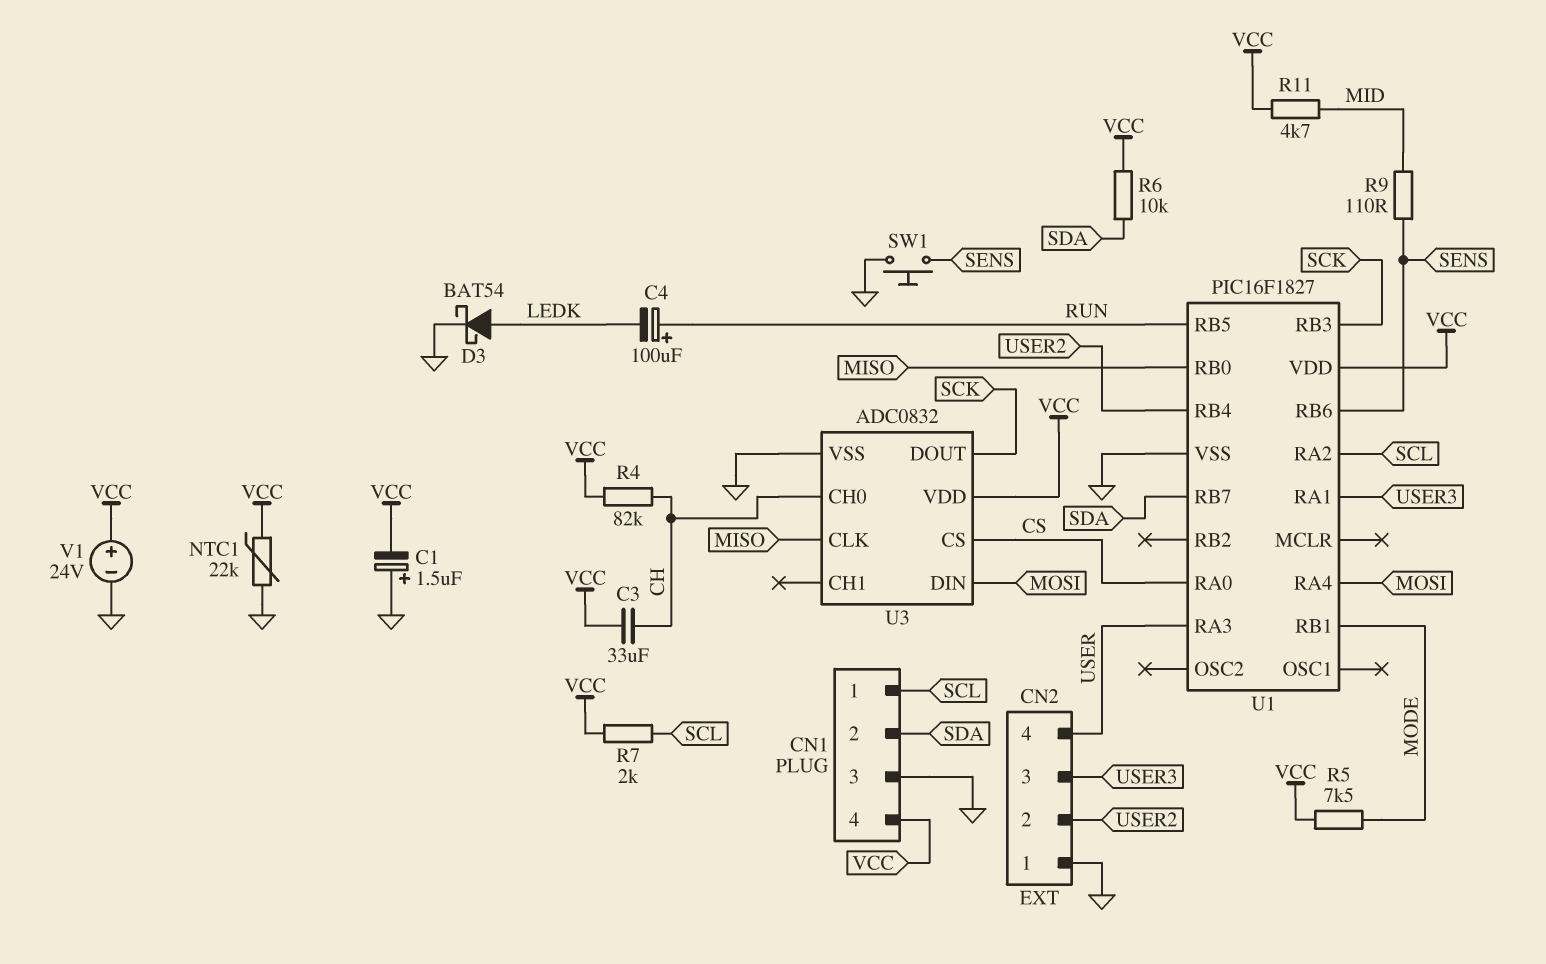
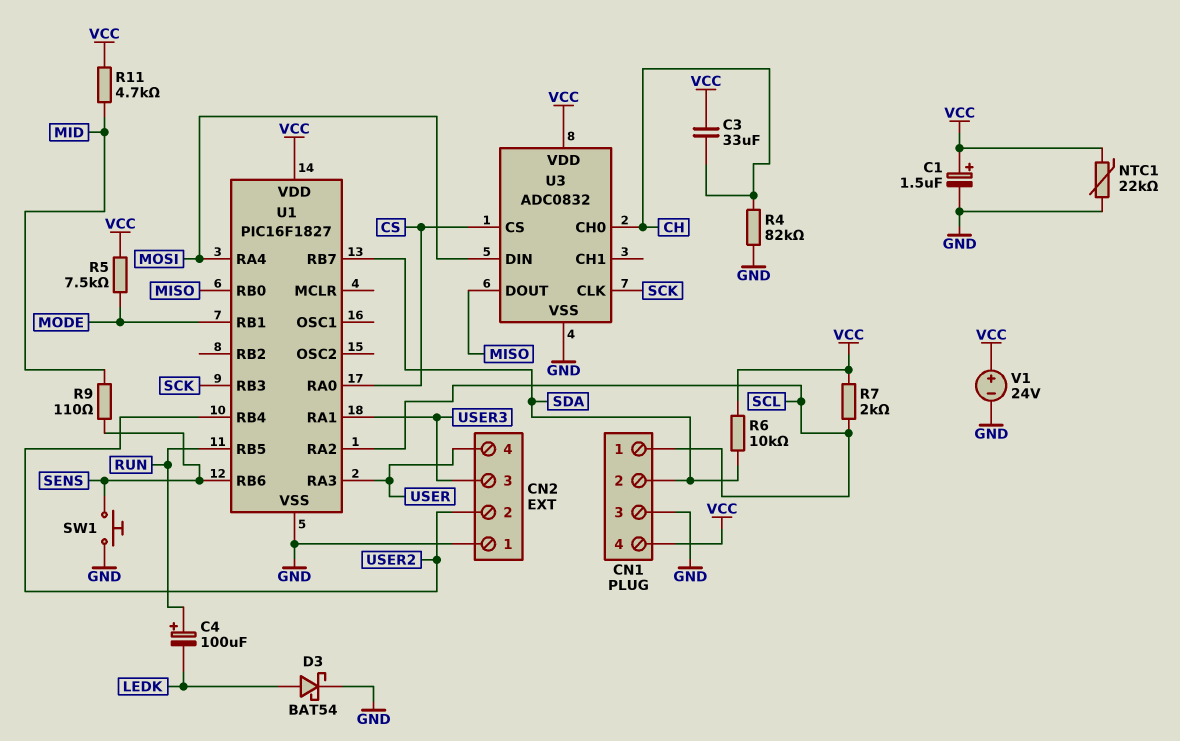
C1: 1.5uF (plus GND, minus VCC) -> 1.5uF (plus VCC, minus GND)
R4: 82k (CH, VCC) -> 82k (CH, GND)
U3 pin CLK: MISO -> SCK
U3 pin DOUT: SCK -> MISO

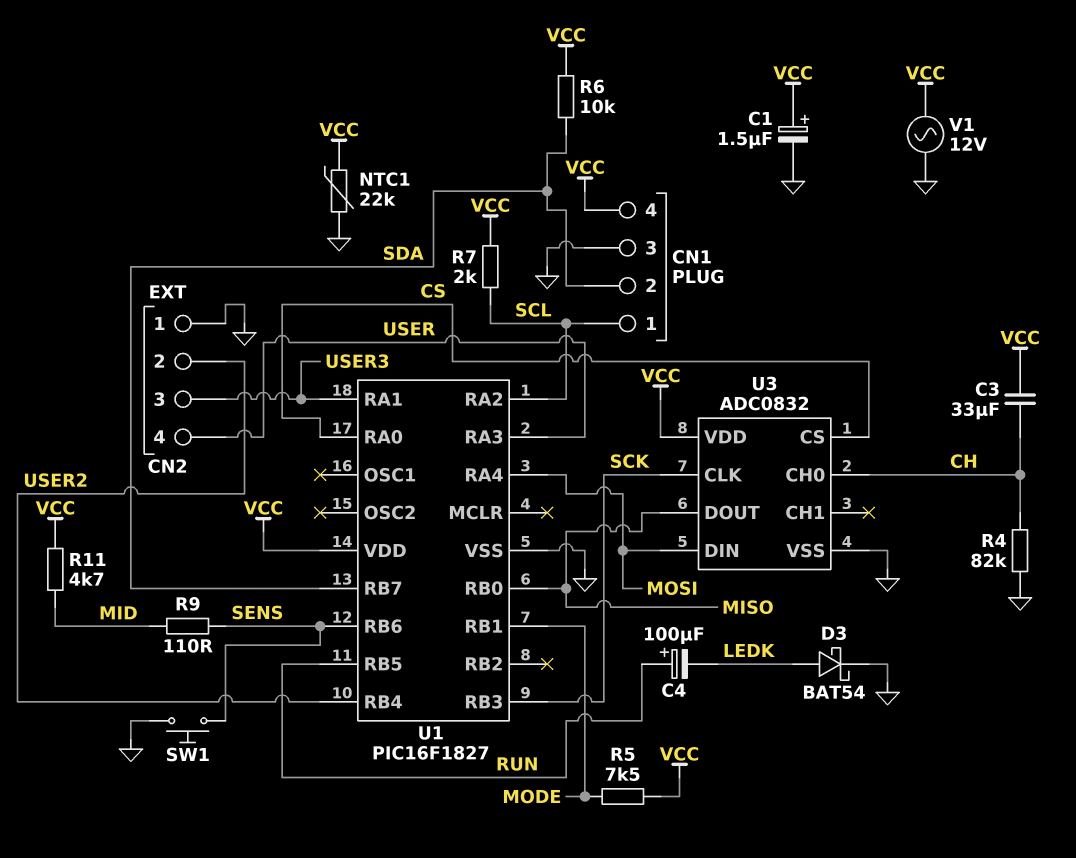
V1: 24V (plus VCC, minus GND) -> AC 12V (GND, VCC)

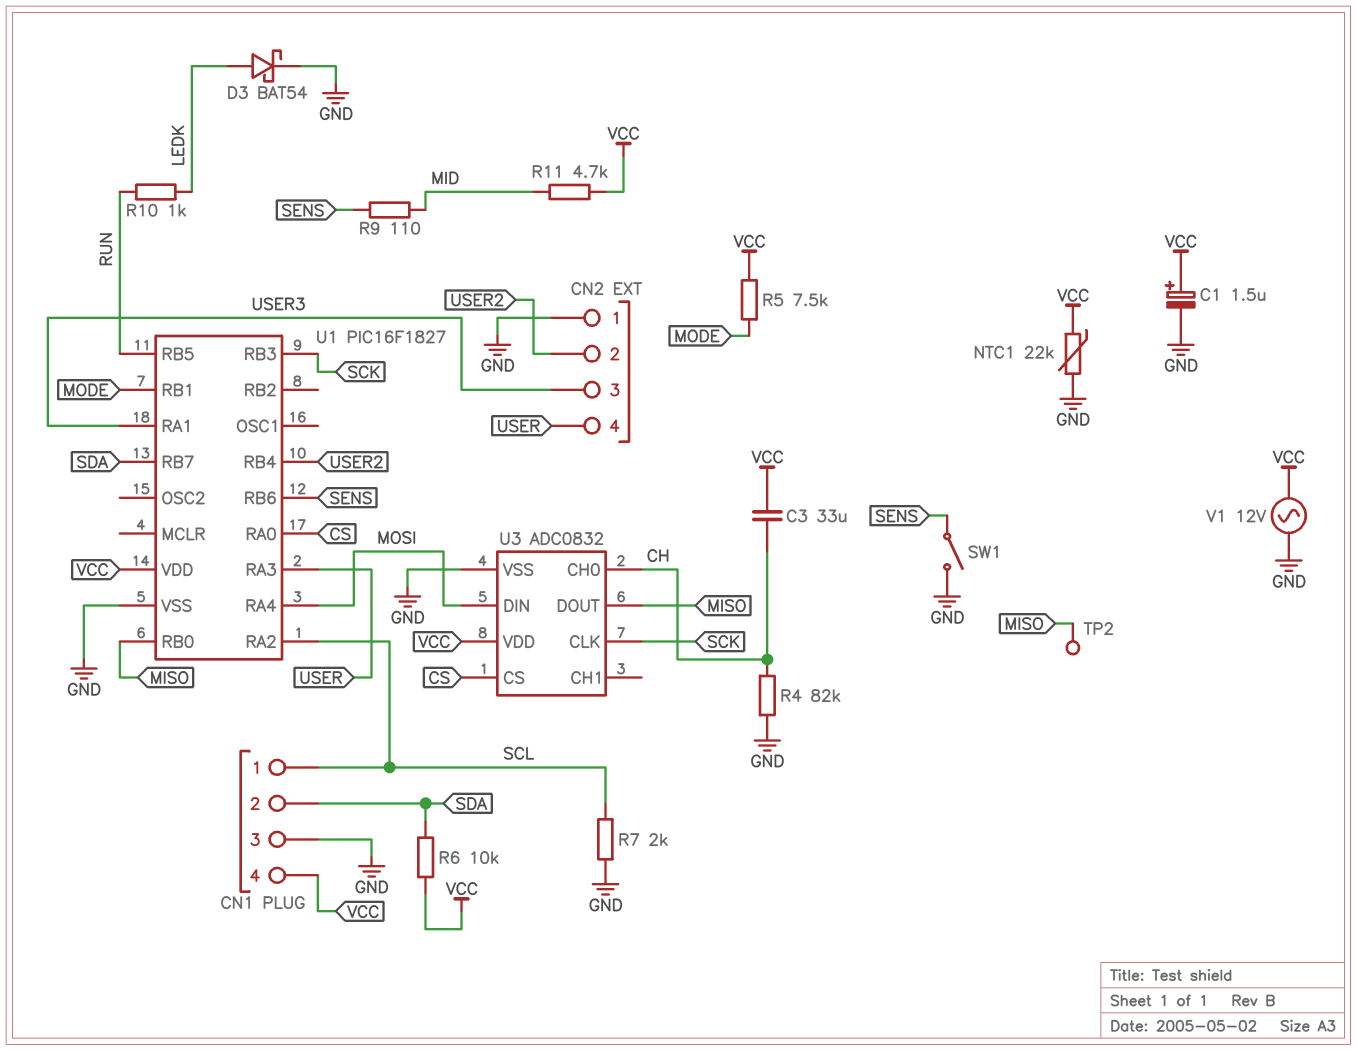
C4: 100uF (plus RUN, minus LEDK) -> none
R7: 2k (SCL, VCC) -> 2k (GND, SCL)
R10: none -> 1k (LEDK, RUN)
SW1: button (GND, SENS) -> switch (GND, SENS)
TP2: none -> test point (MISO)

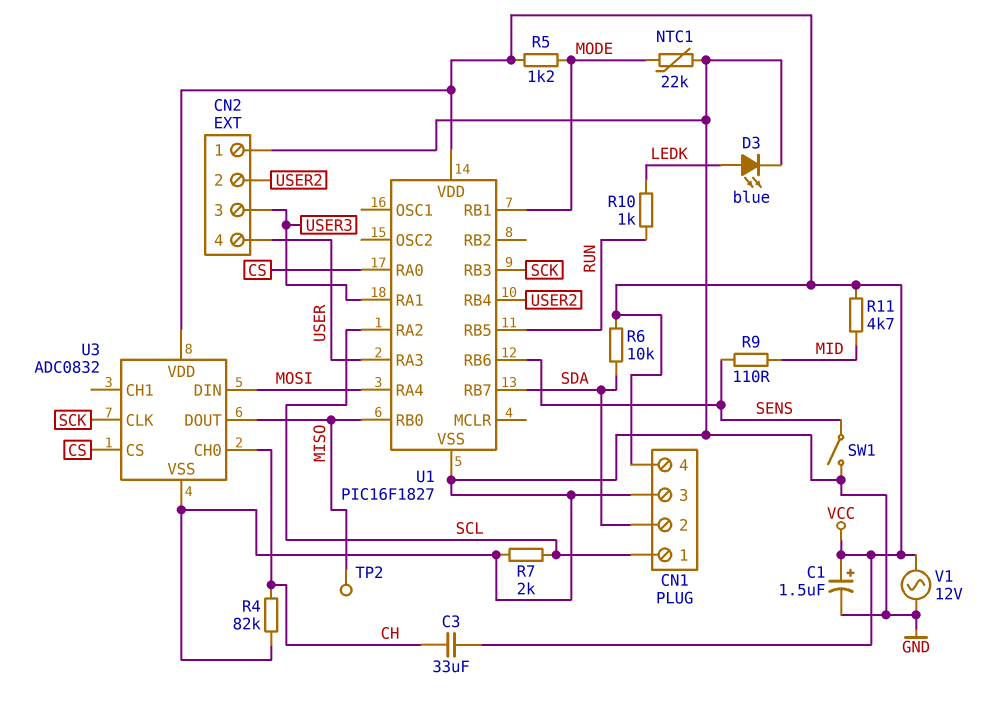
D3: schottky BAT54 (A LEDK, K GND) -> LED blue (A LEDK, K GND)
NTC1: 22k (GND, VCC) -> 22k (GND, MODE)
R5: 7.5k (MODE, VCC) -> 1.2k (MODE, VCC)

